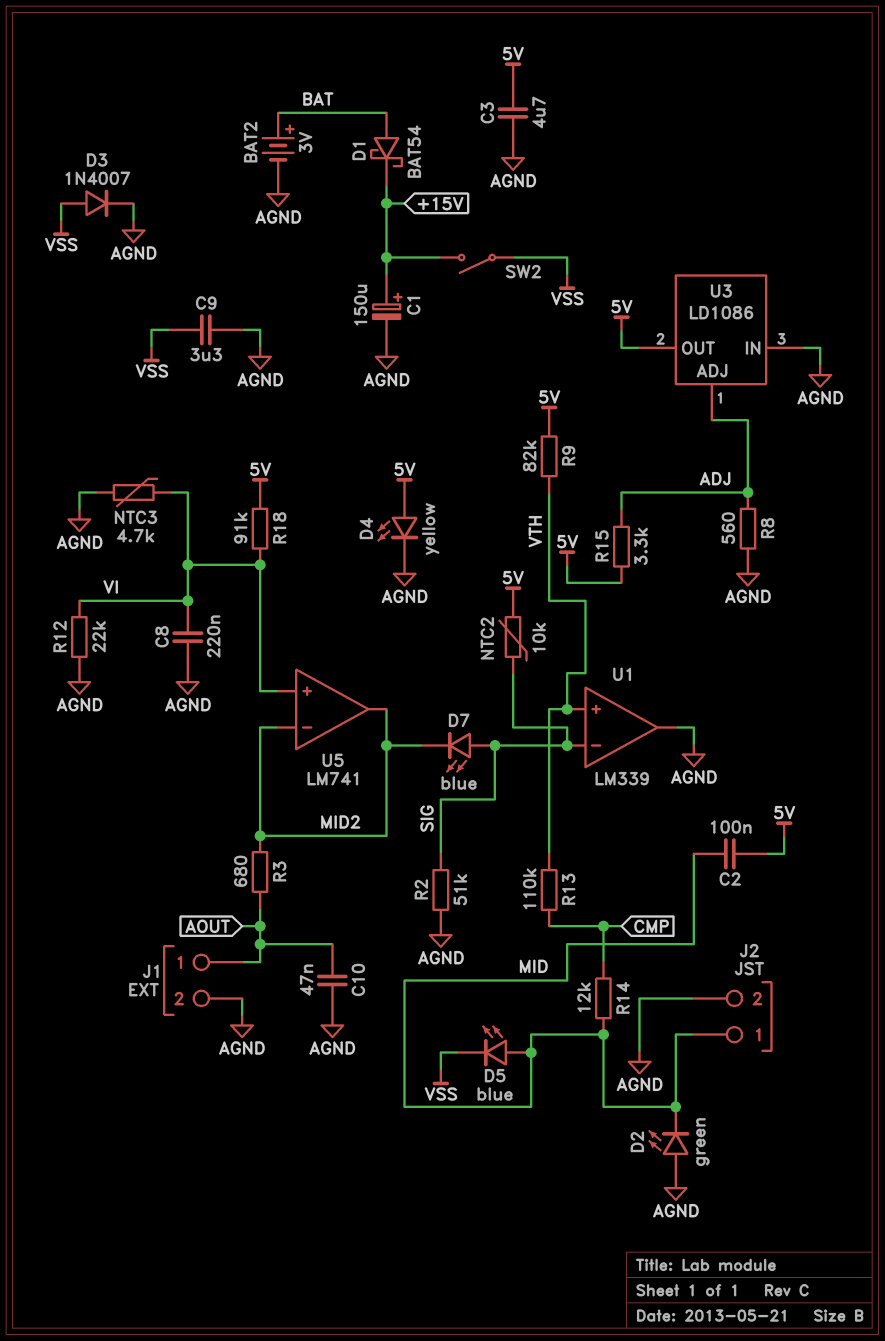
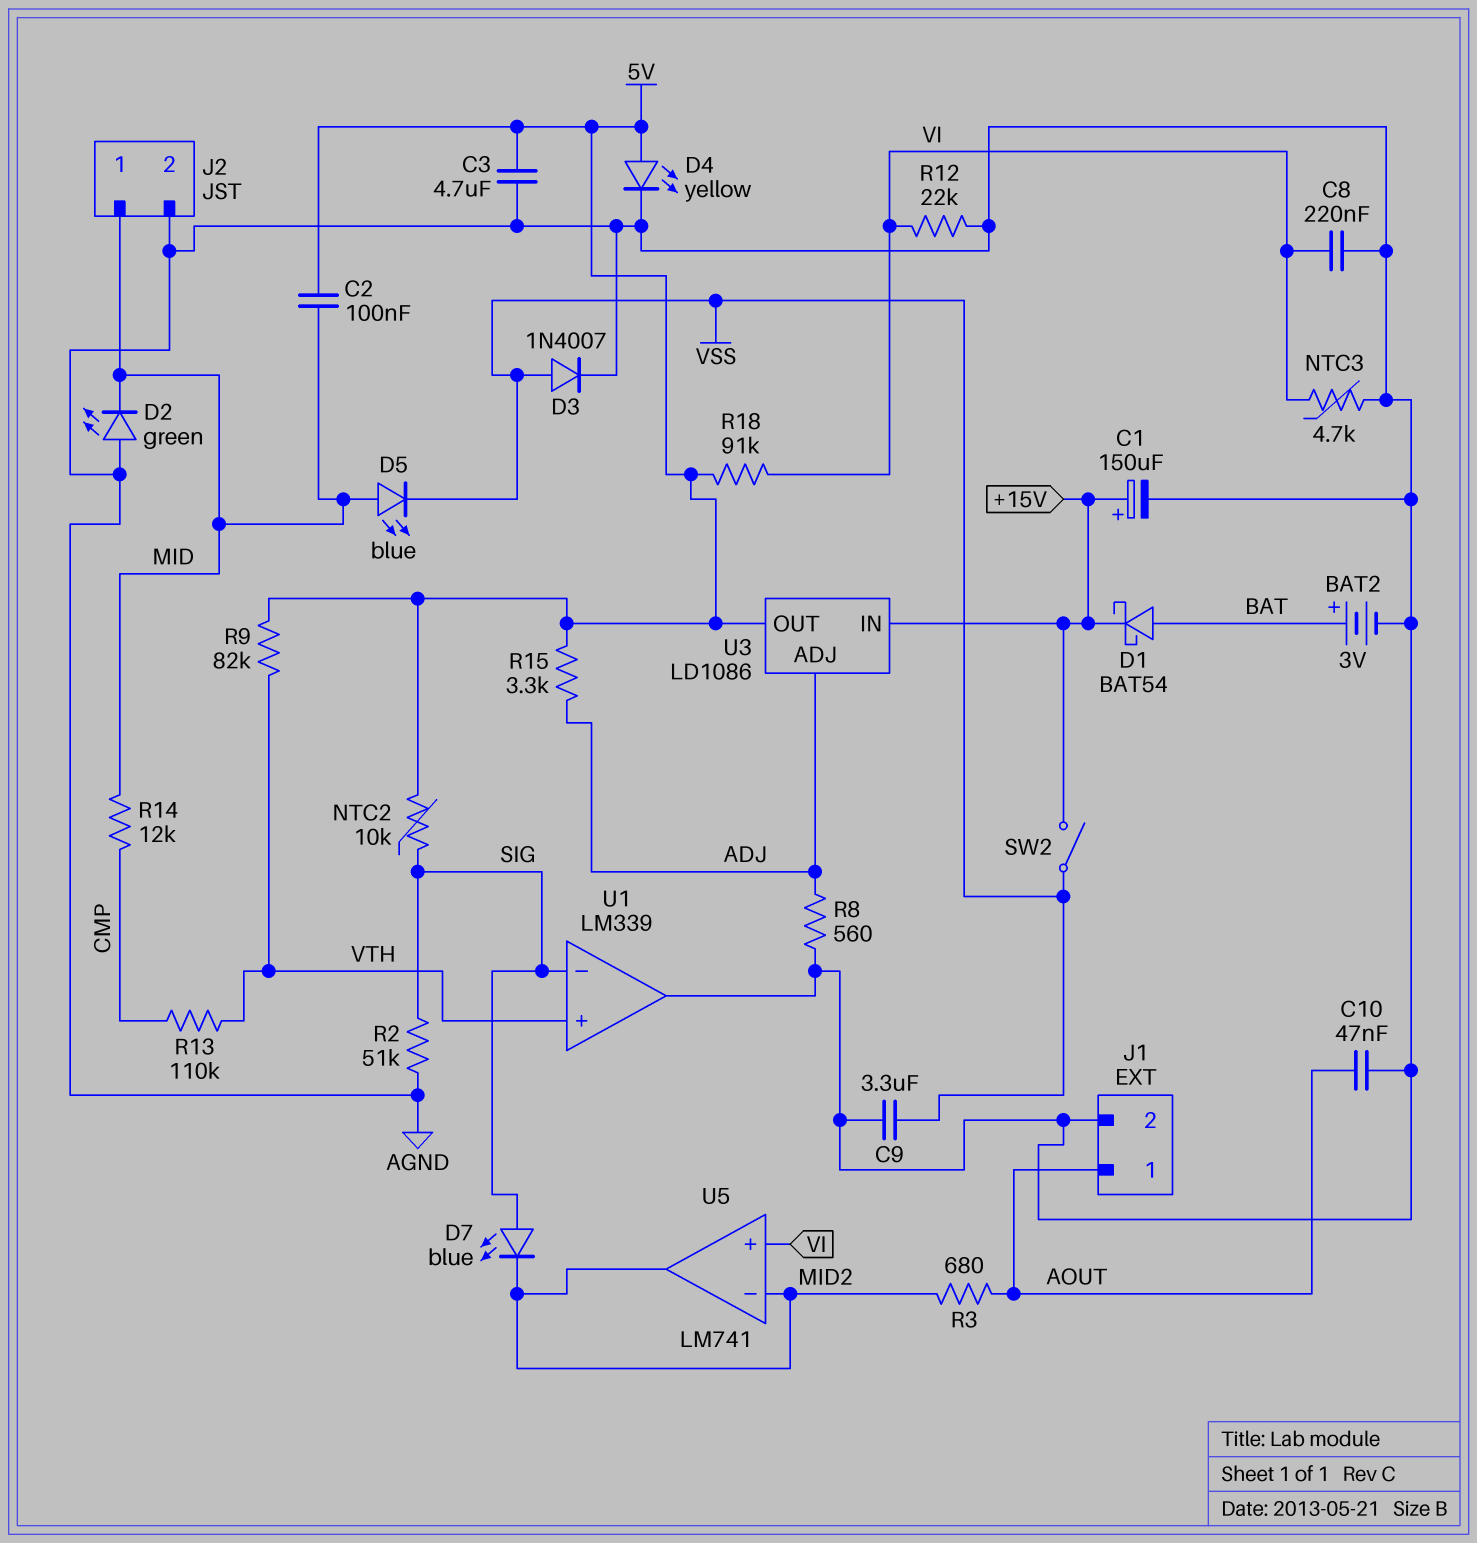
U3 pin IN: AGND -> +15V

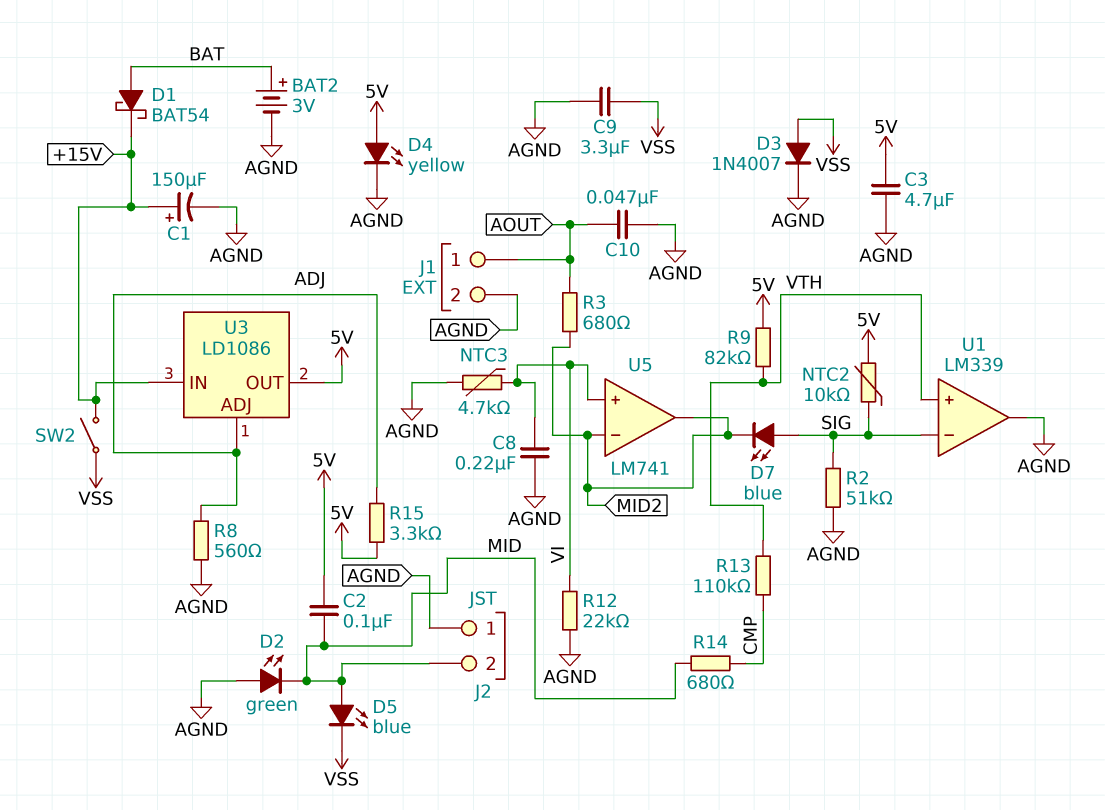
J2 pin 1: MID -> AGND
J2 pin 2: AGND -> MID
R14: 12k (CMP, MID) -> 680 (CMP, MID)
R18: 91k (5V, VI) -> none

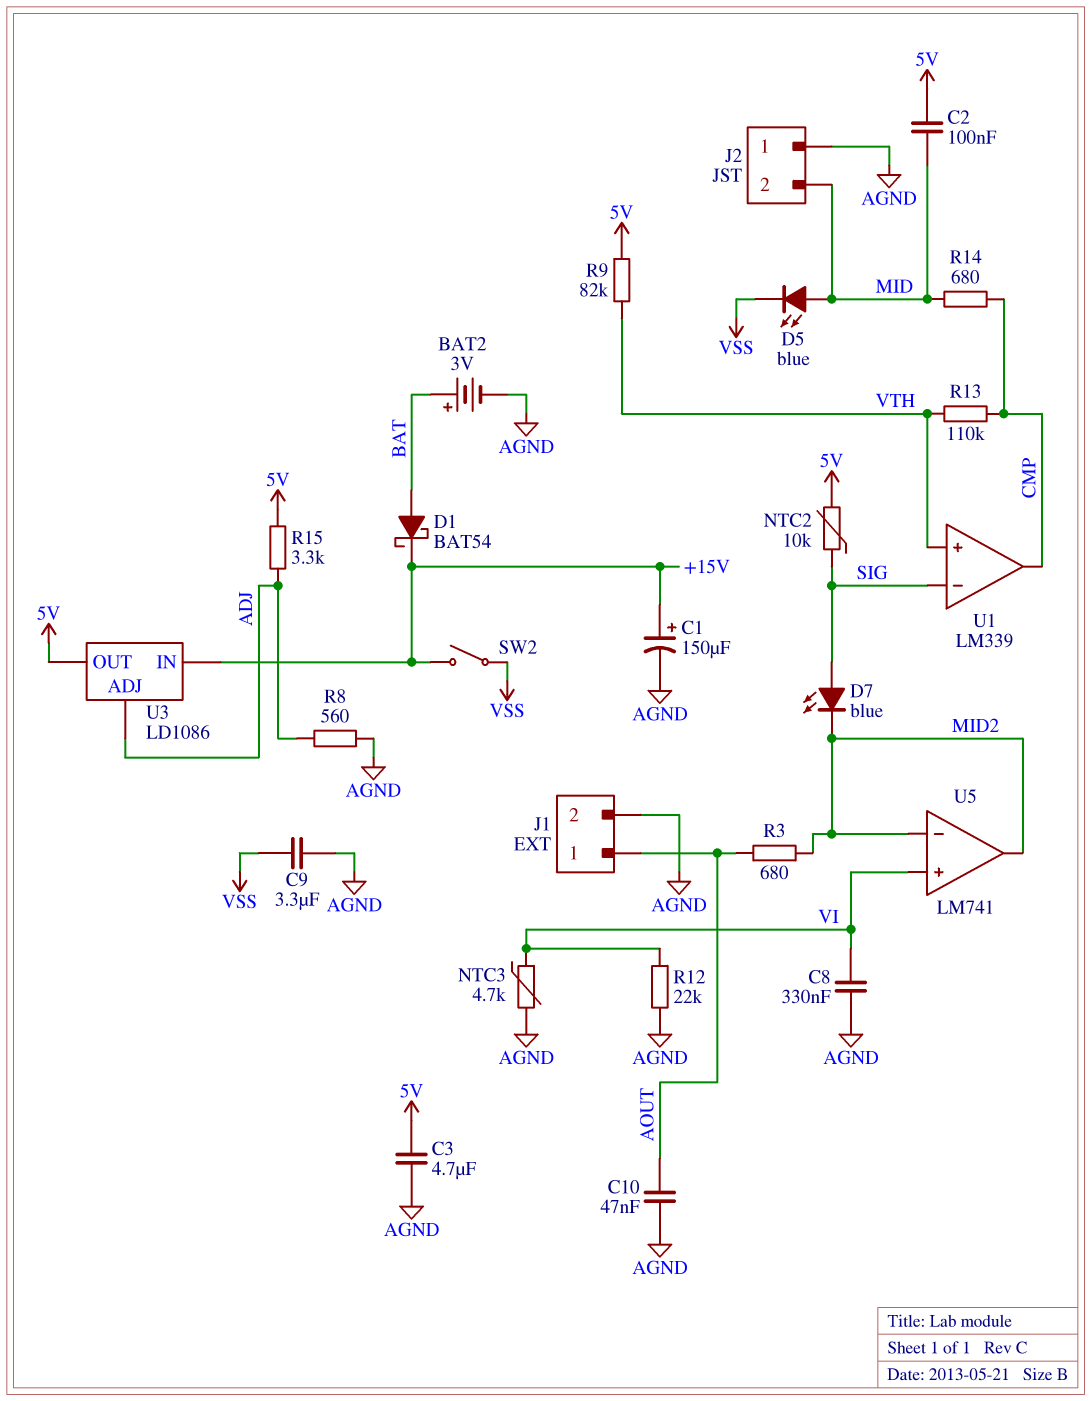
C8: 220nF (AGND, VI) -> 330nF (AGND, VI)
D2: LED green (A AGND, K MID) -> none
D3: diode 1N4007 (A VSS, K AGND) -> none
D4: LED yellow (A 5V, K AGND) -> none
R2: 51k (AGND, SIG) -> none
U1 pin out: AGND -> CMP

